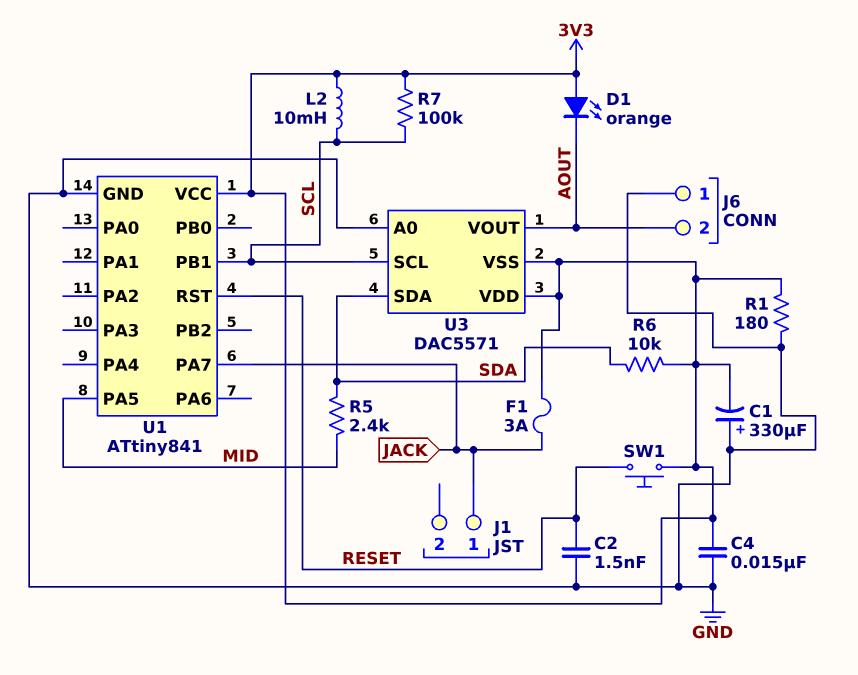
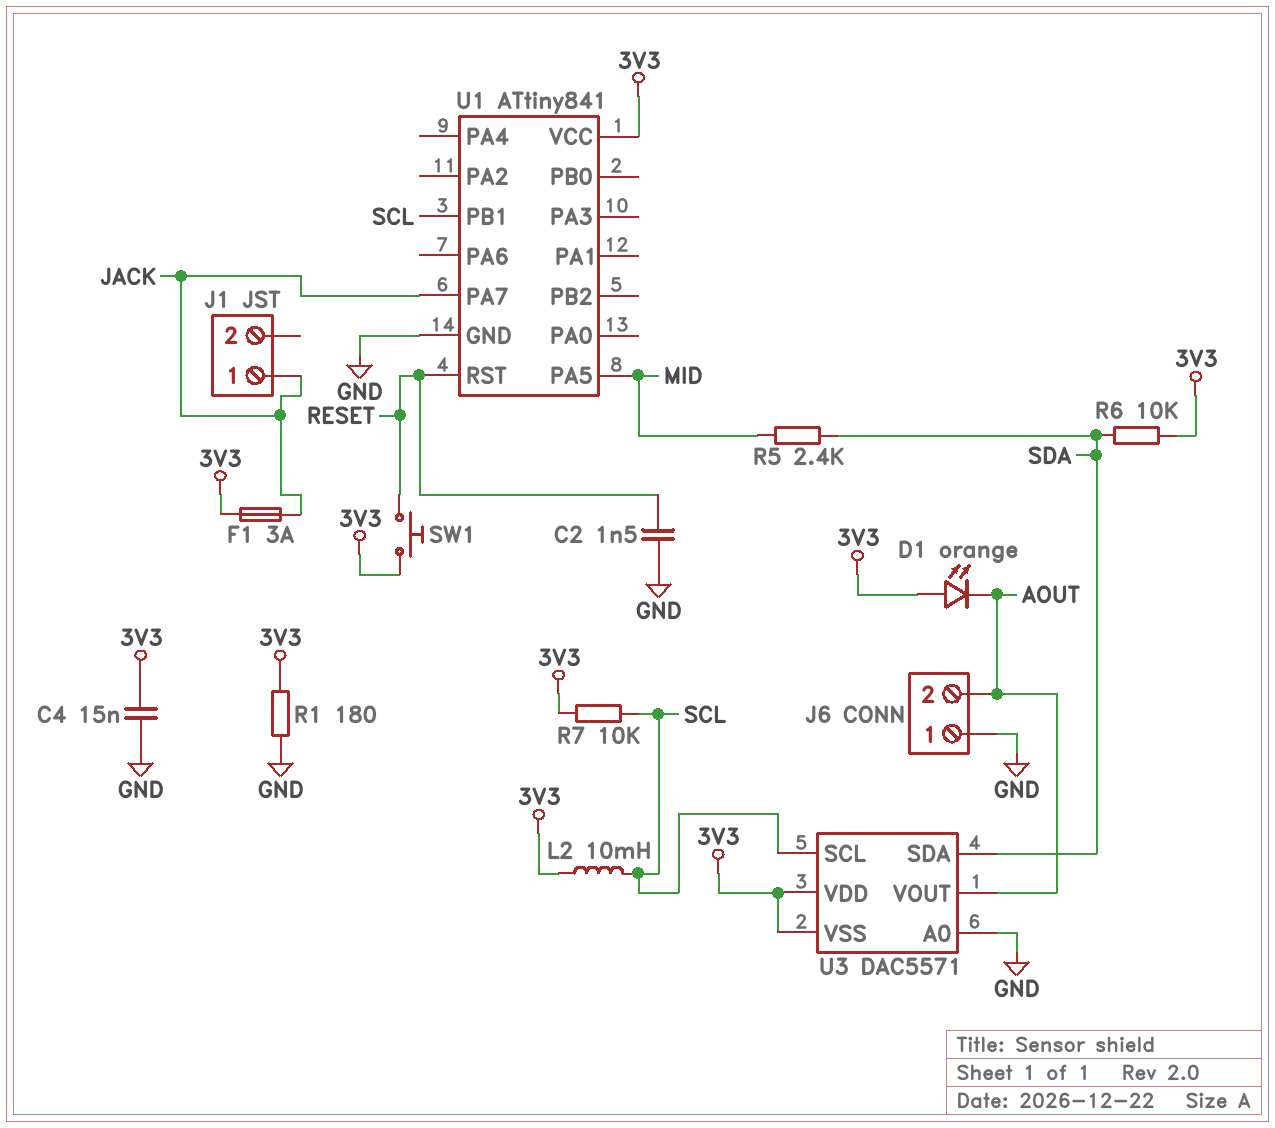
C1: 330uF (plus GND, minus 3V3) -> none
R7: 100k (3V3, SCL) -> 10k (3V3, SCL)

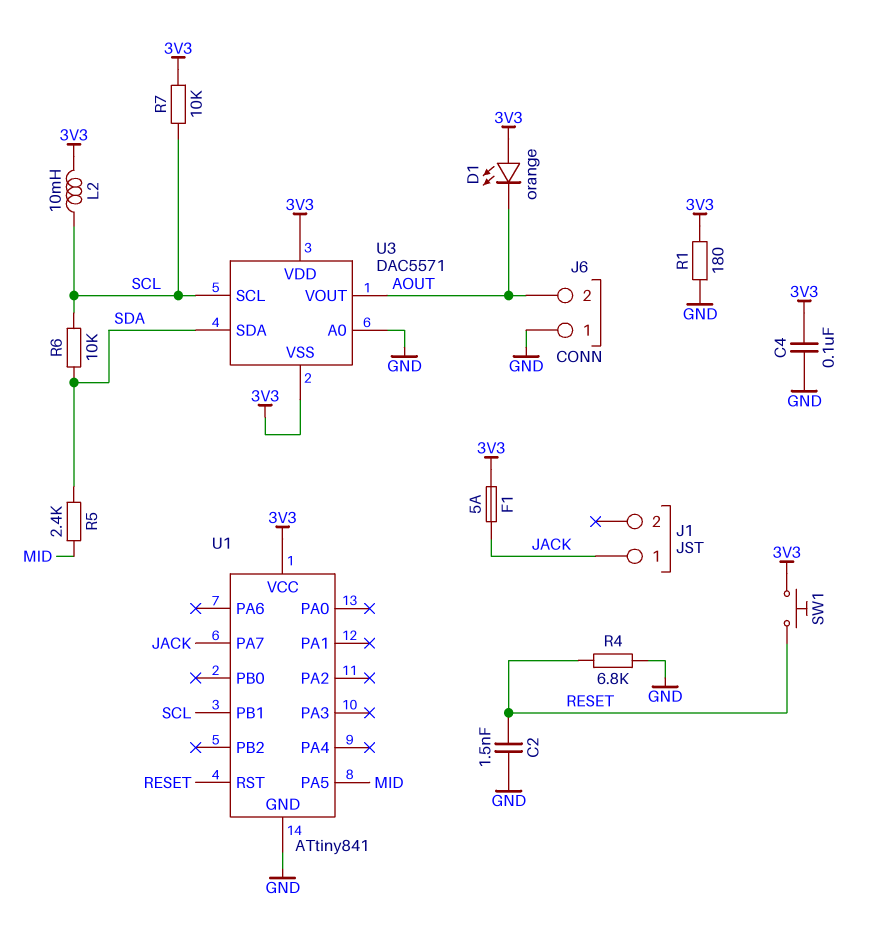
C4: 15nF (3V3, GND) -> 100nF (3V3, GND)
F1: 3A (3V3, JACK) -> 5A (3V3, JACK)
R4: none -> 6.8k (GND, RESET)
R6: 10k (3V3, SDA) -> 10k (SCL, SDA)

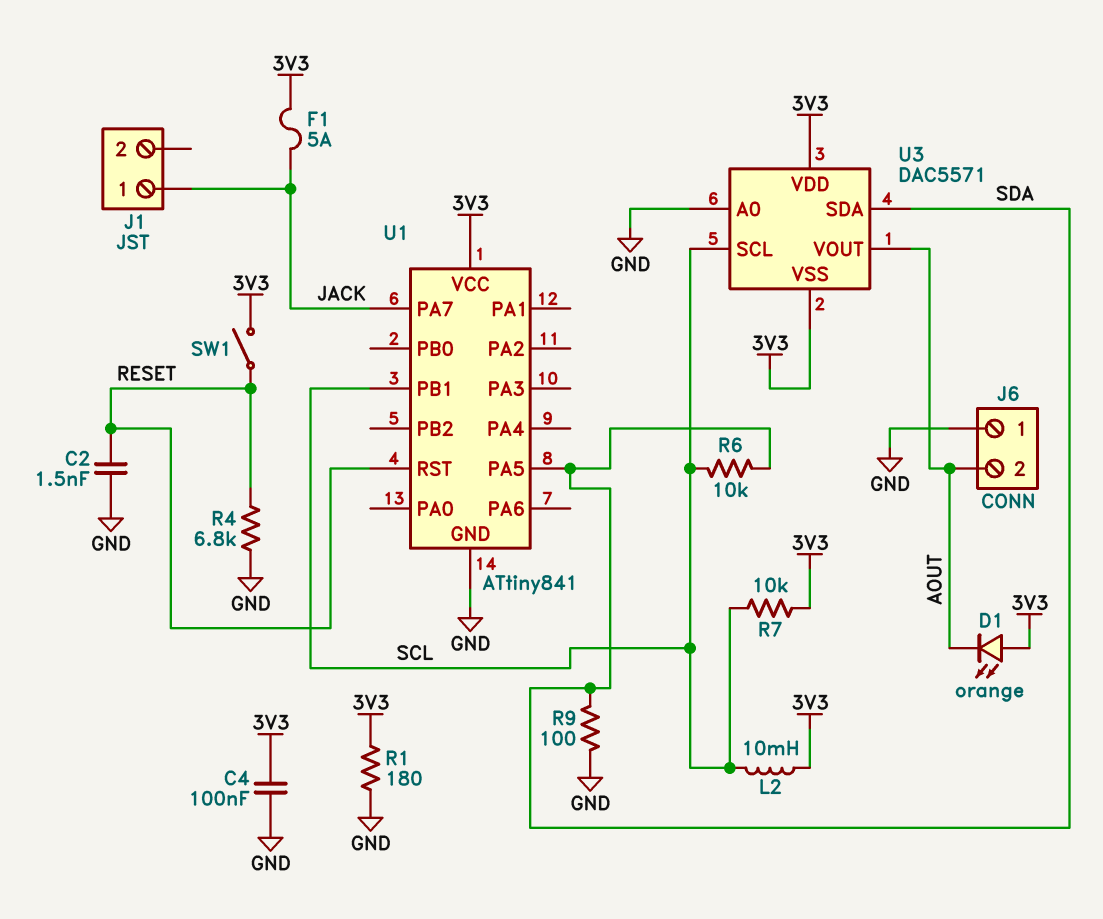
R5: 2.4k (MID, SDA) -> none
R9: none -> 100 (GND, SDA)
SW1: button (3V3, RESET) -> switch (3V3, RESET)
U1 pin PA5: MID -> SDA

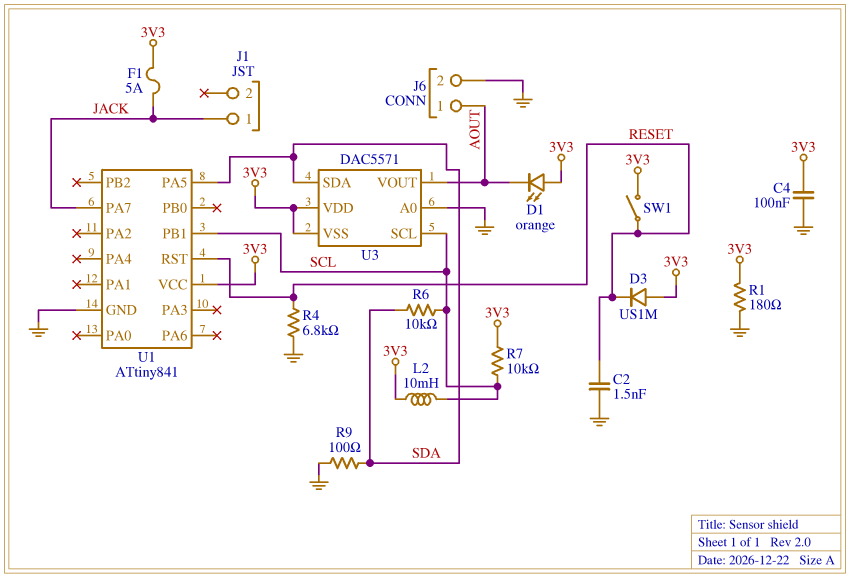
D3: none -> diode US1M (A 3V3, K RESET)
J6 pin 1: GND -> AOUT
J6 pin 2: AOUT -> GND

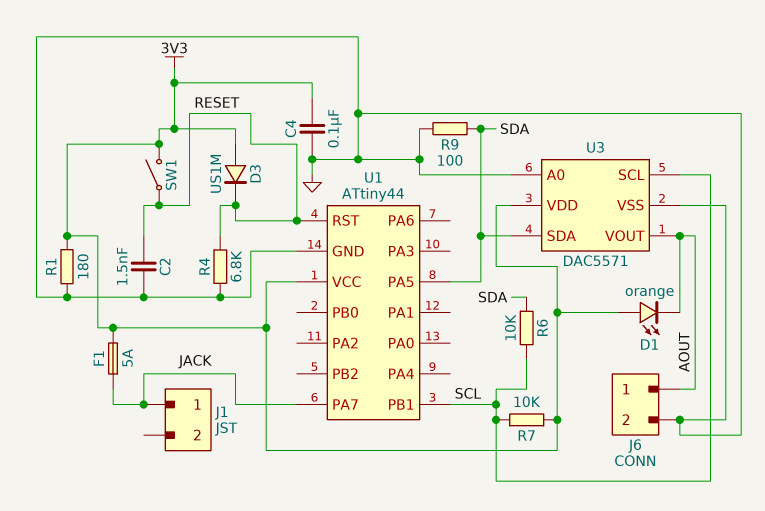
L2: 10mH (3V3, SCL) -> none
U1: ATtiny841 -> ATtiny44
U3 pin VSS: 3V3 -> GND

